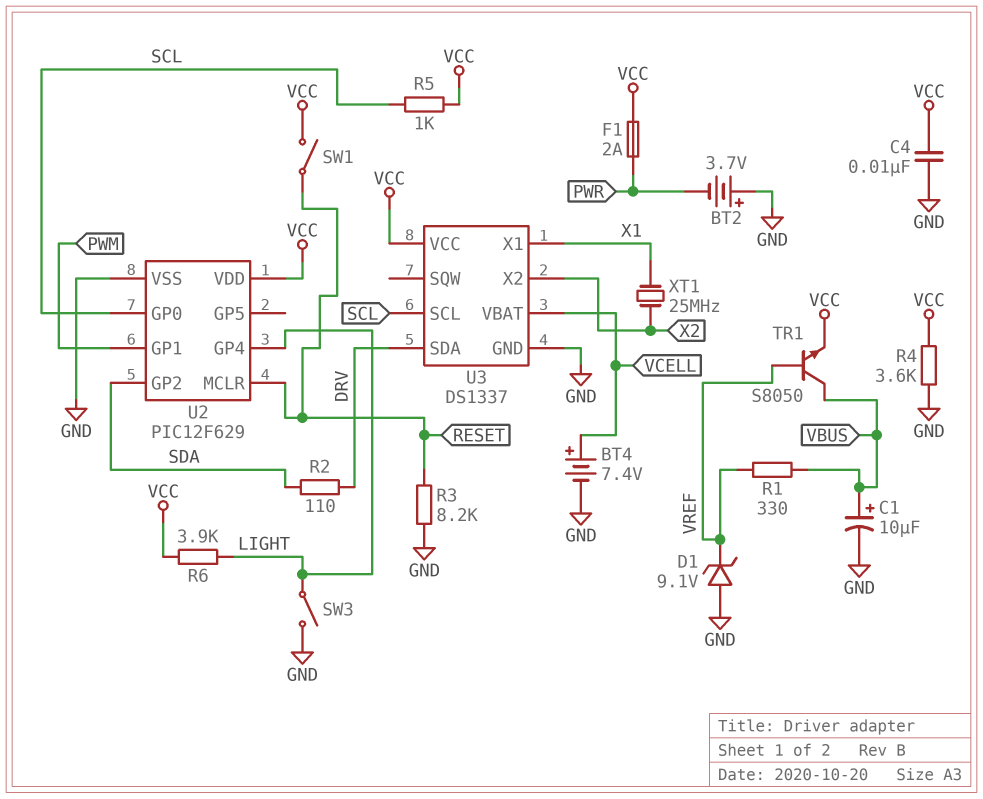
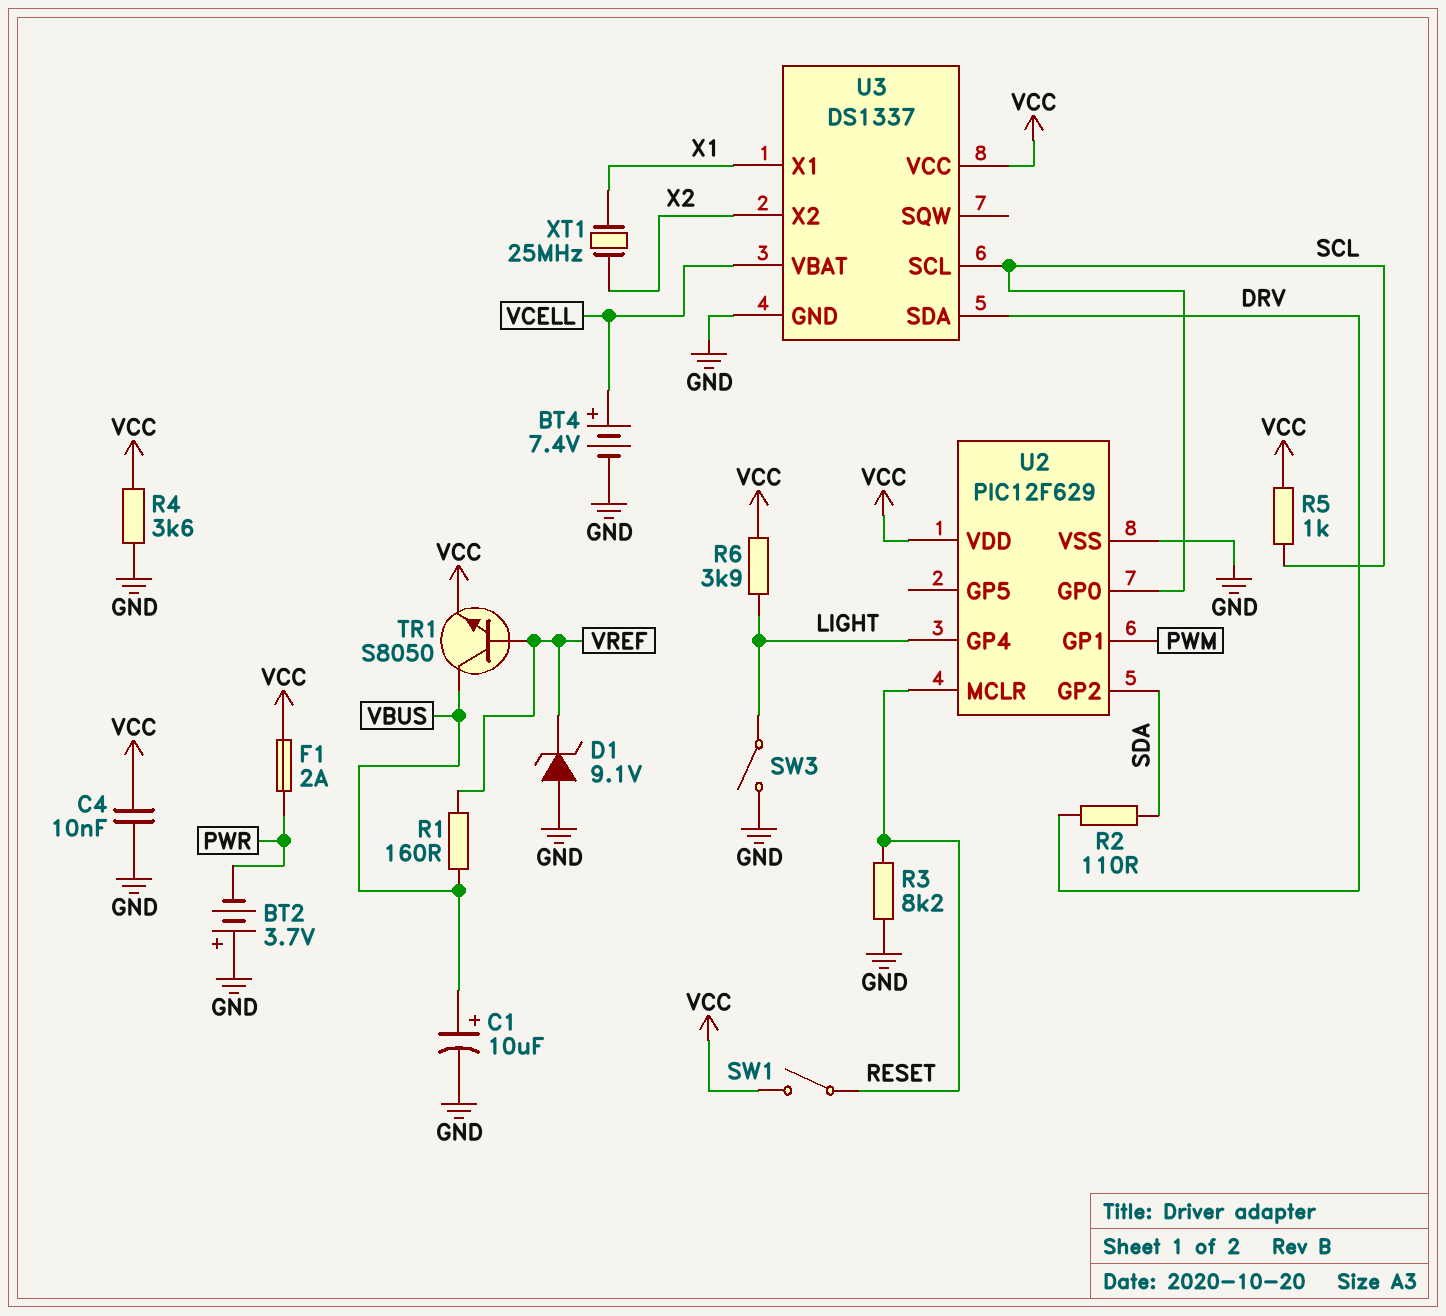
R1: 330 (VBUS, VREF) -> 160 (VBUS, VREF)

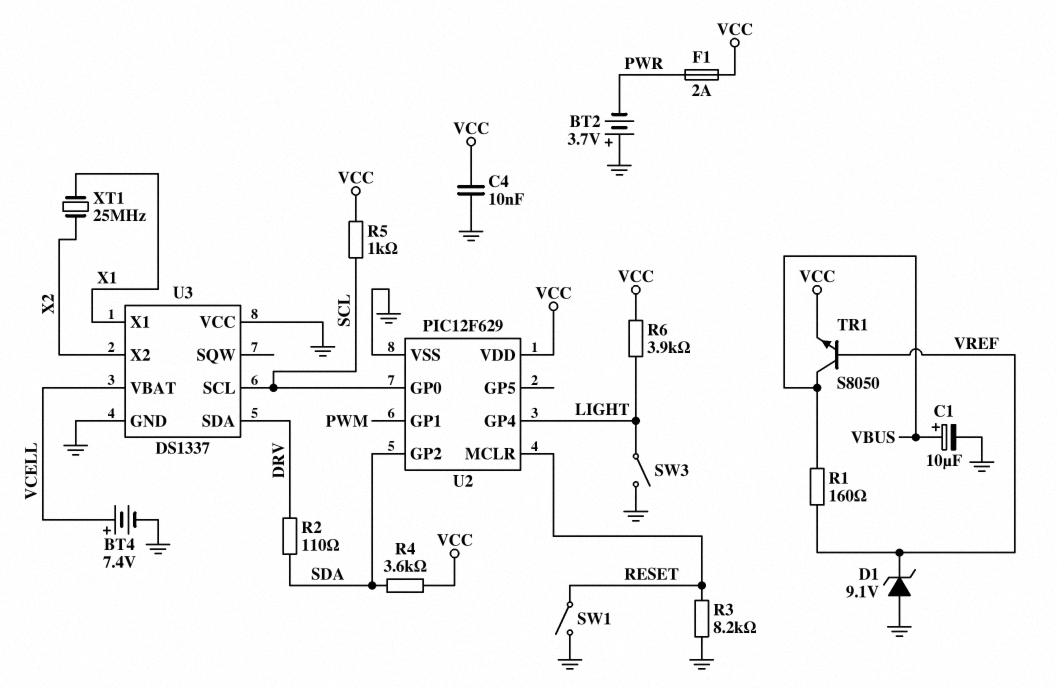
R4: 3.6k (GND, VCC) -> 3.6k (SDA, VCC)
SW1: switch (RESET, VCC) -> switch (GND, RESET)
U3 pin VCC: VCC -> GND

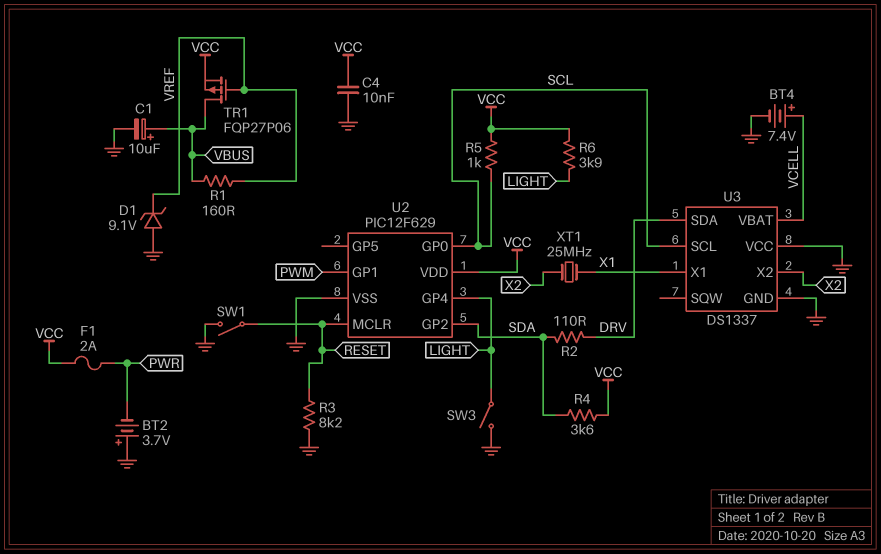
TR1: NPN S8050 (B VREF, C VBUS, E VCC) -> PMOS FQP27P06 (G VREF, D VBUS, S VCC)

